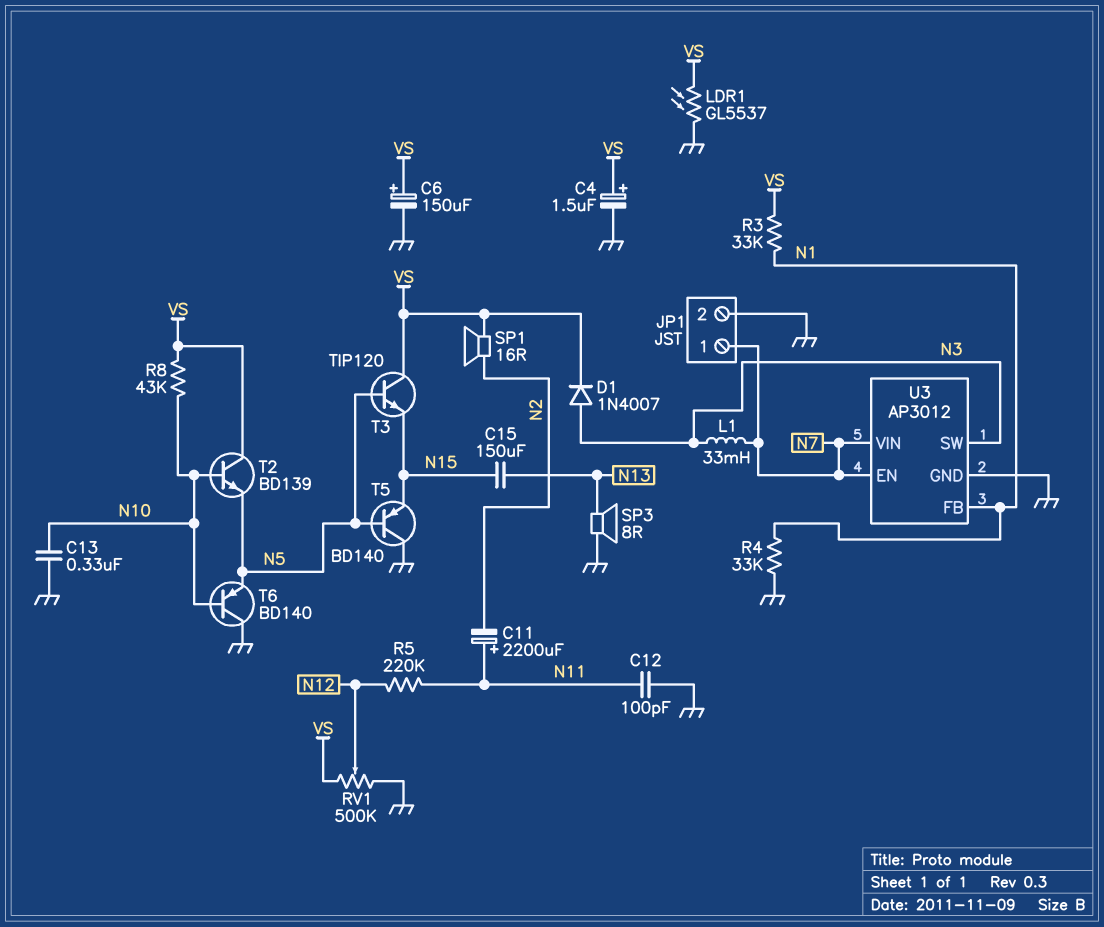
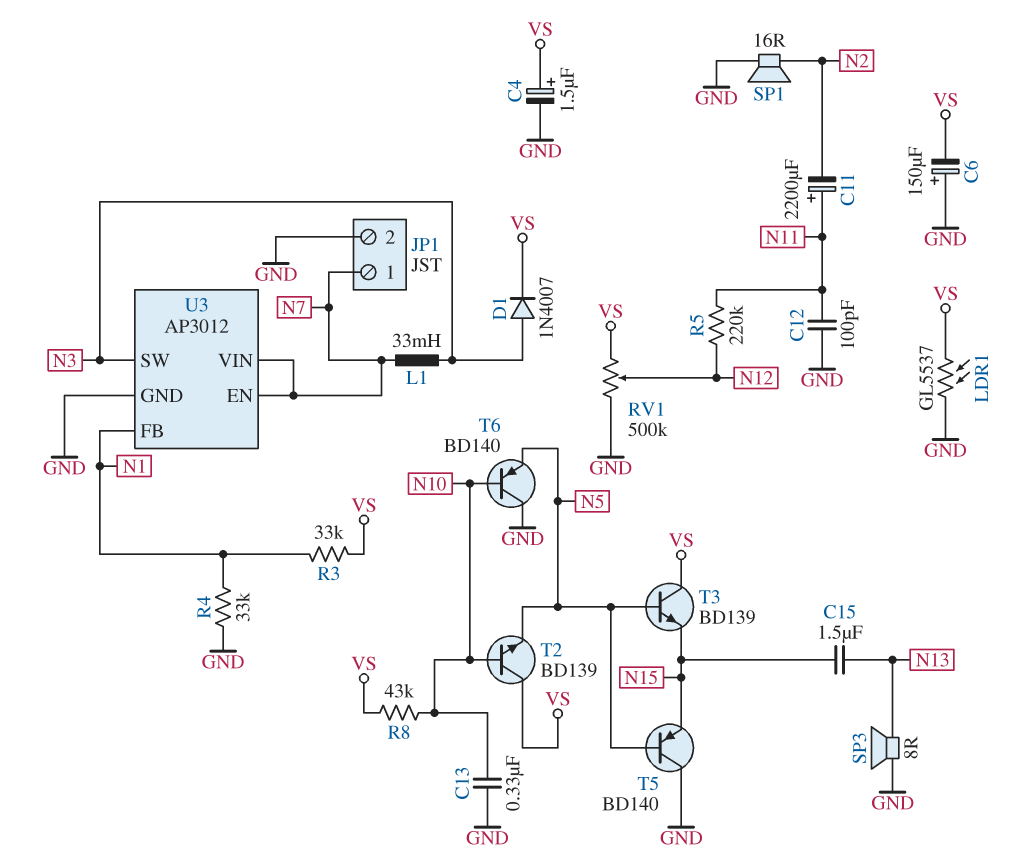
C6: 150uF (plus VS, minus GND) -> 150uF (plus GND, minus VS)
C15: 150uF (N13, N15) -> 1.5uF (N13, N15)
SP1: speaker 16R (N2, VS) -> speaker 16R (GND, N2)
T3: NPN TIP120 (B N5, C VS, E N15) -> NPN BD139 (B N5, C VS, E N15)

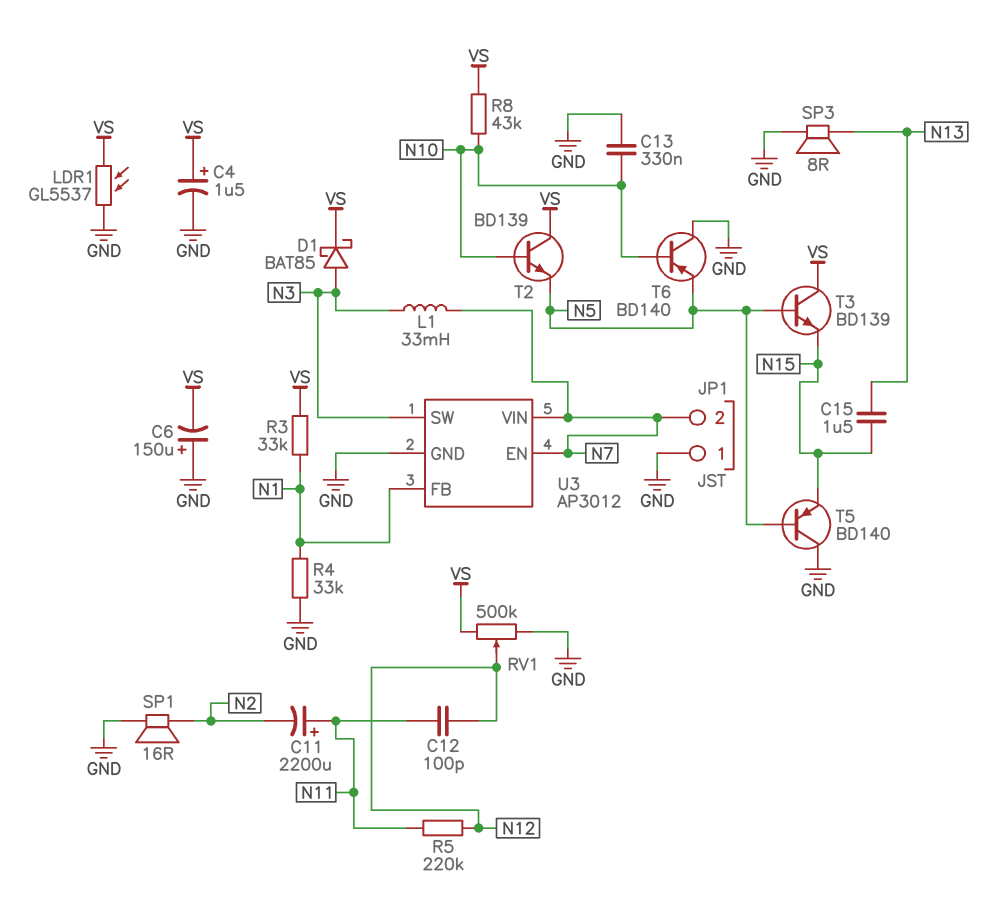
C12: 100pF (GND, N11) -> 100pF (N11, N12)
D1: diode 1N4007 (A N3, K VS) -> schottky BAT85 (A N3, K VS)
JP1 pin 1: N7 -> GND
JP1 pin 2: GND -> N7

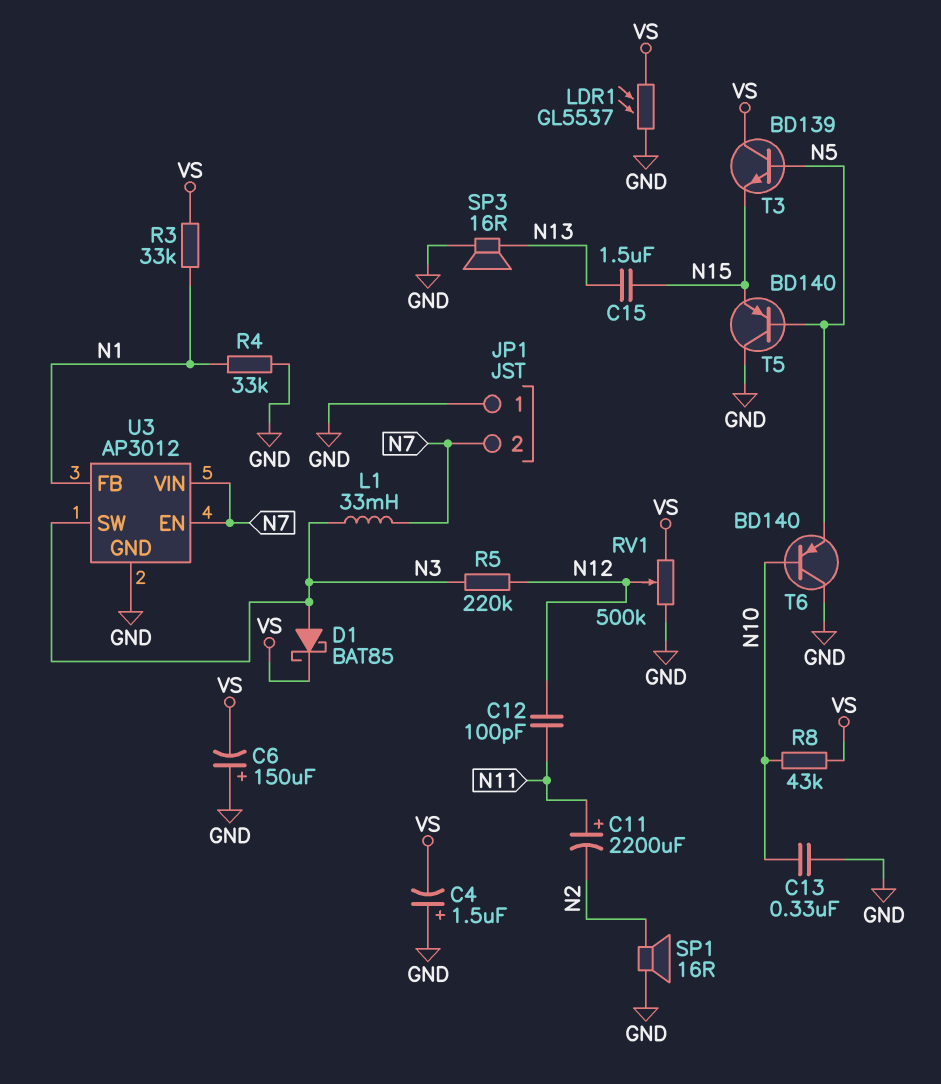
C4: 1.5uF (plus VS, minus GND) -> 1.5uF (plus GND, minus VS)
R5: 220k (N11, N12) -> 220k (N3, N12)
SP3: speaker 8R (GND, N13) -> speaker 16R (GND, N13)
T2: NPN BD139 (B N10, C VS, E N5) -> none

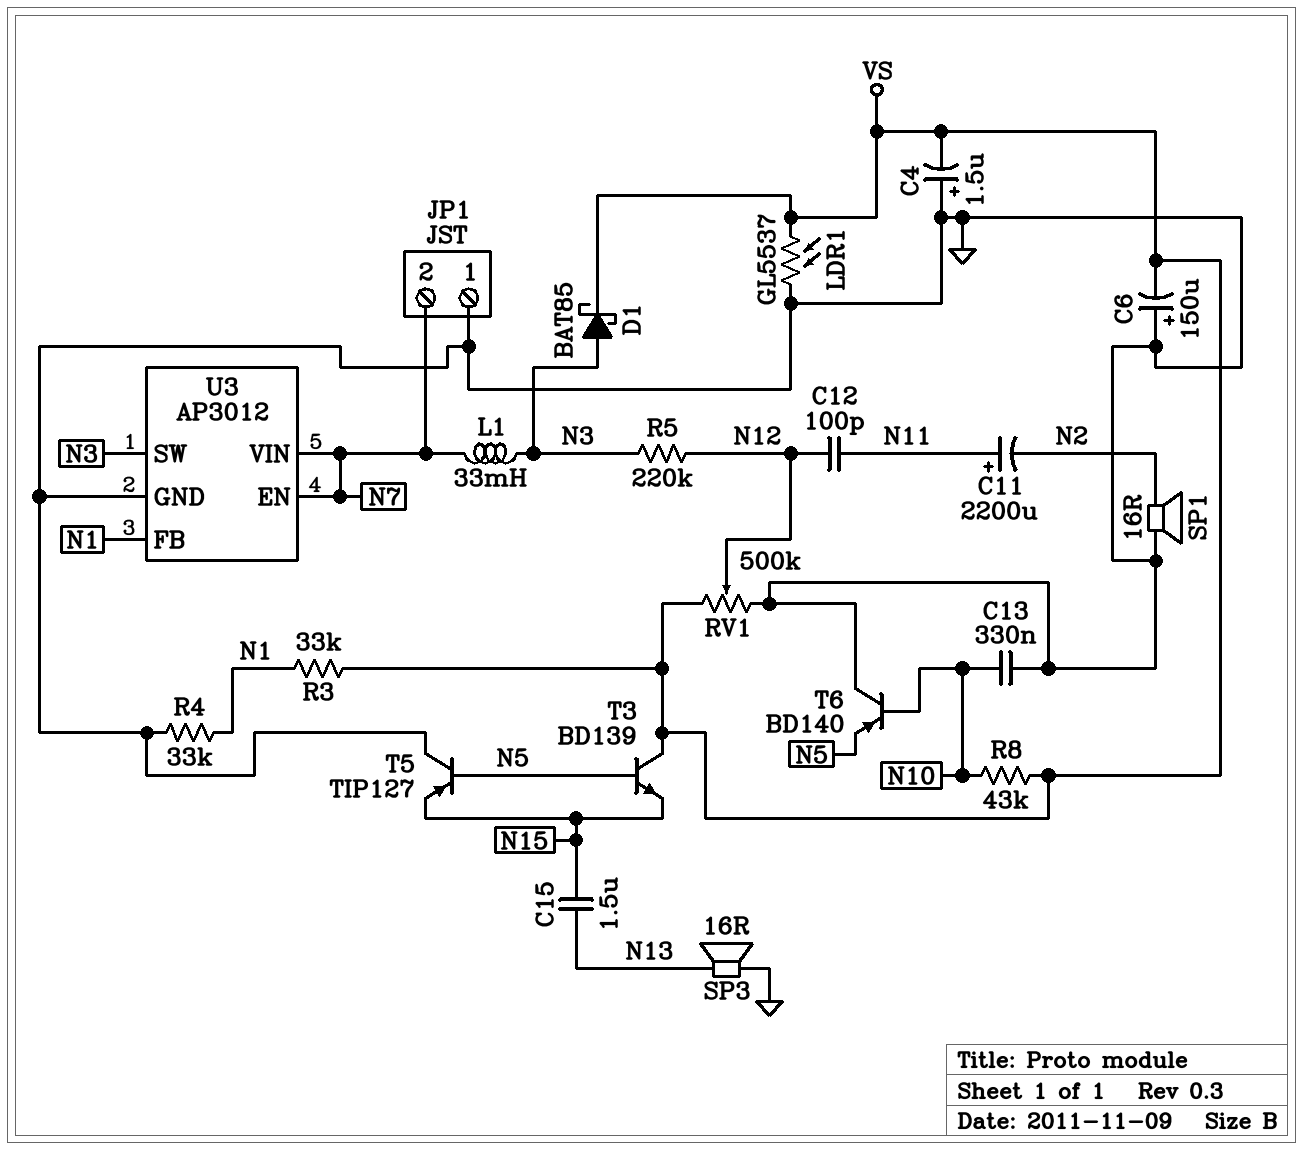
T5: PNP BD140 (B N5, C GND, E N15) -> PNP TIP127 (B N5, C GND, E N15)

